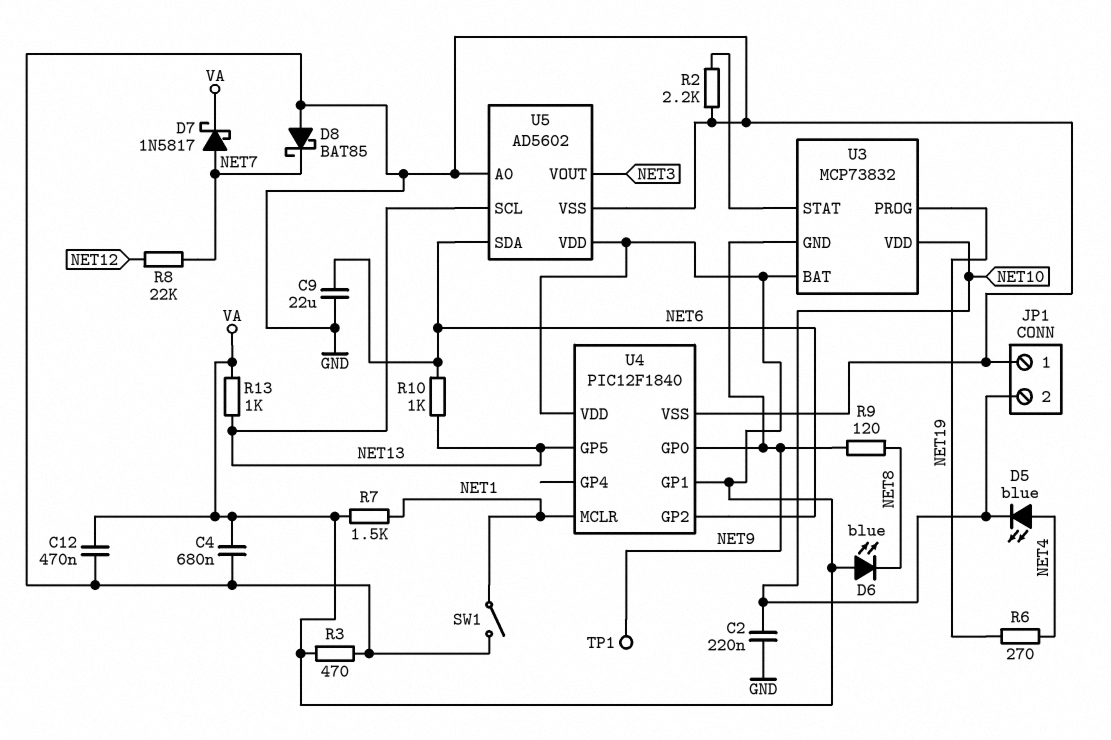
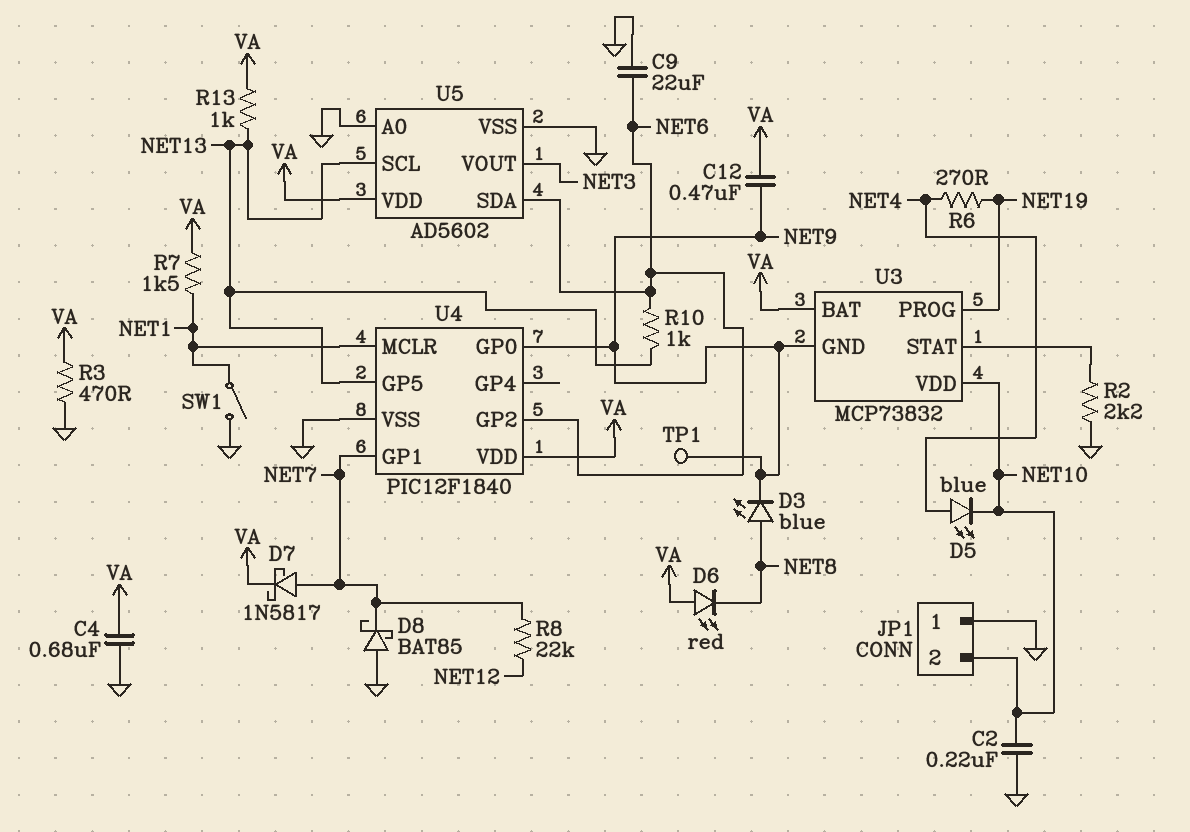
C12: 470nF (GND, VA) -> 470nF (NET9, VA)
D3: none -> LED blue (A NET8, K NET9)
D6: LED blue (A VA, K NET8) -> LED red (A VA, K NET8)
R9: 120 (NET8, NET9) -> none
U4 pin GP1: VA -> NET7

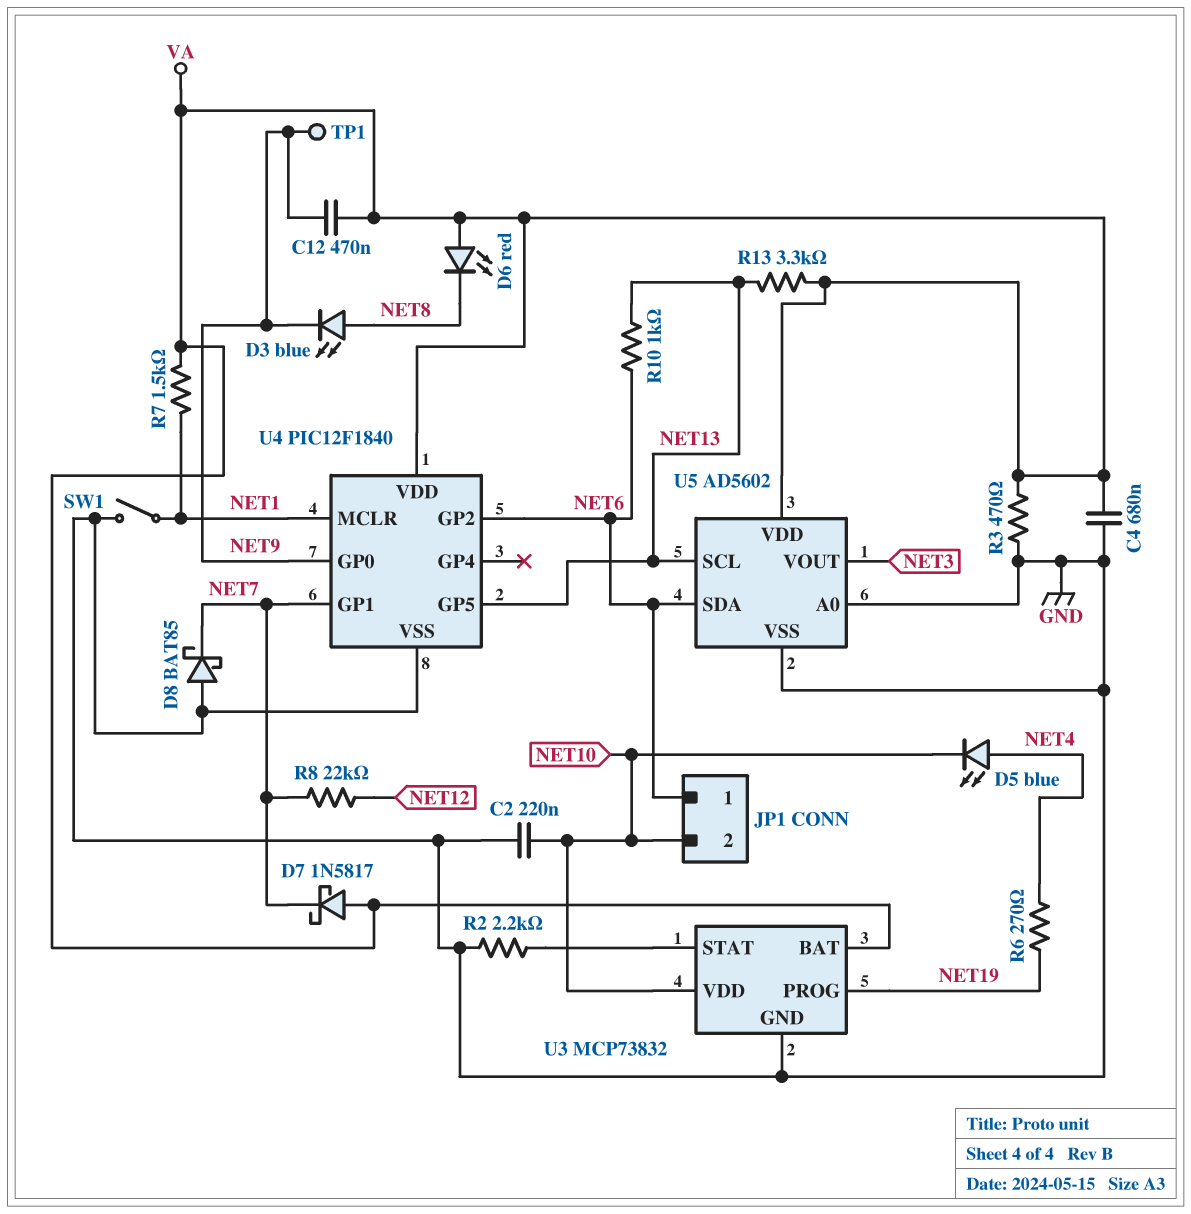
C9: 22uF (GND, NET6) -> none
D7: schottky 1N5817 (A NET7, K VA) -> schottky 1N5817 (A VA, K NET7)
JP1 pin 1: GND -> NET6
R13: 1k (NET13, VA) -> 3.3k (NET13, VA)
U3 pin GND: NET9 -> GND

